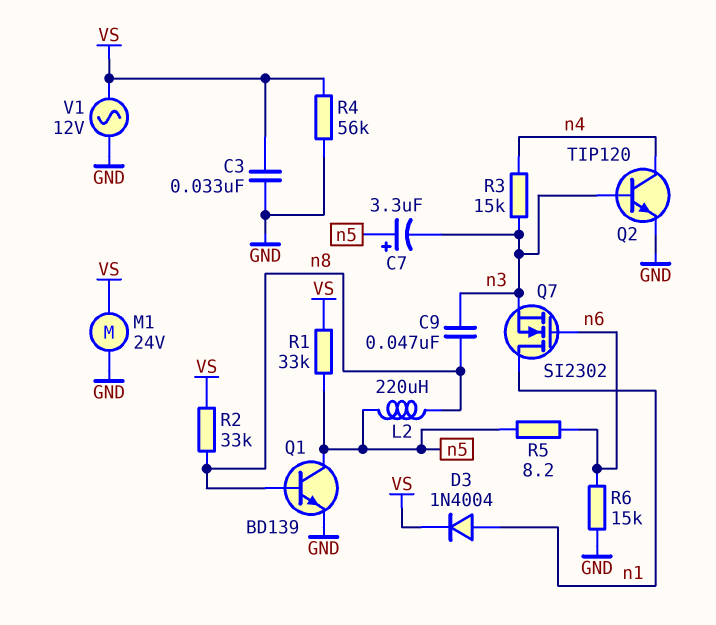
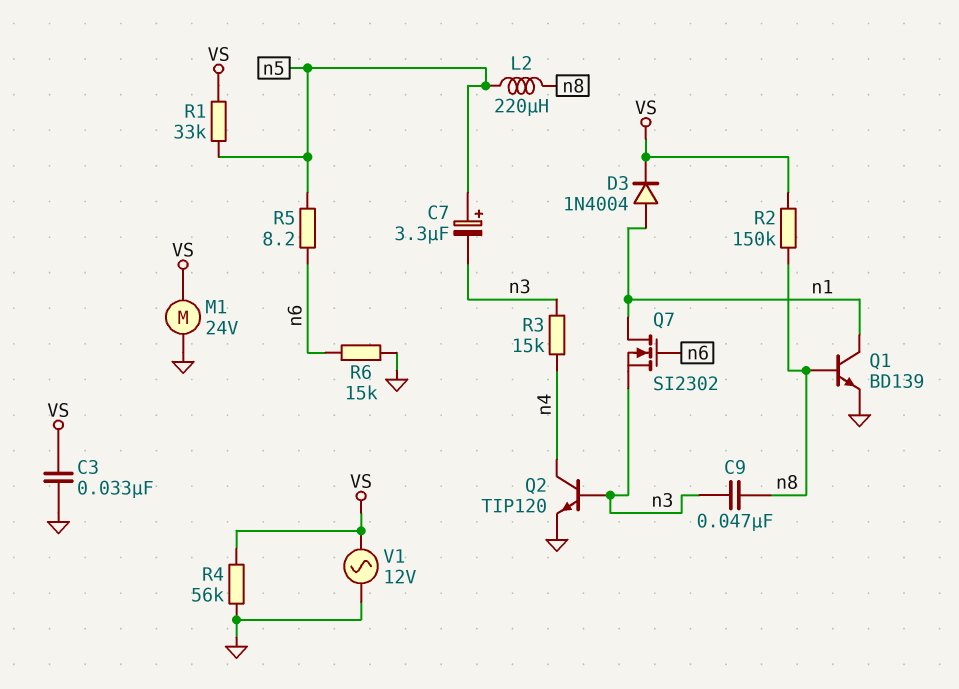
Q1: NPN BD139 (B n8, C n5, E GND) -> NPN BD139 (B n8, C n1, E GND)
R2: 33k (VS, n8) -> 150k (VS, n8)

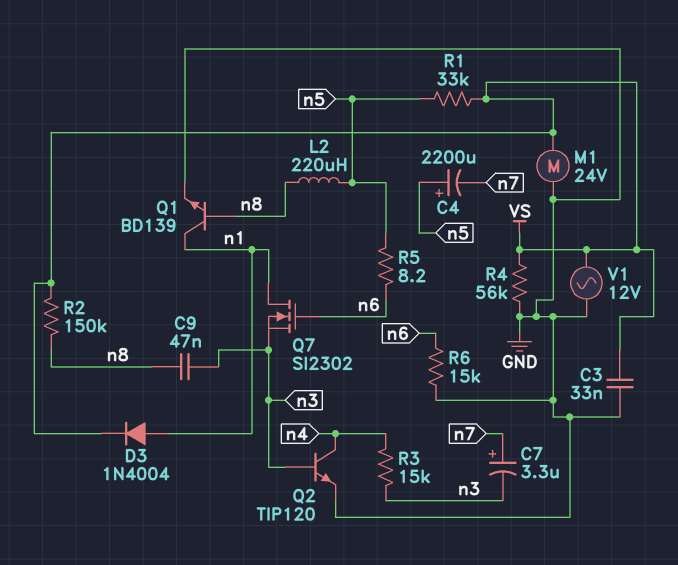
C4: none -> 2200uF (plus n5, minus n7)
C7: 3.3uF (plus n5, minus n3) -> 3.3uF (plus n7, minus n3)

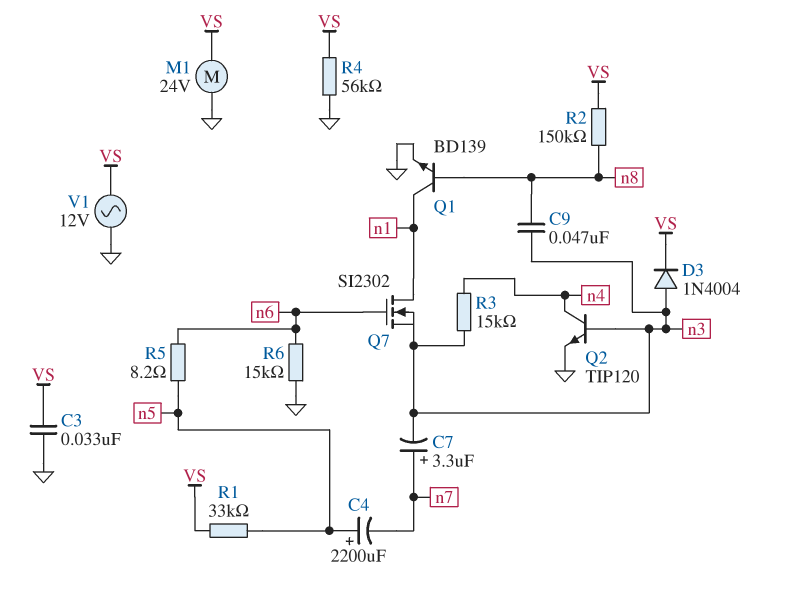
D3: diode 1N4004 (A n1, K VS) -> diode 1N4004 (A n3, K VS)
L2: 220uH (n5, n8) -> none

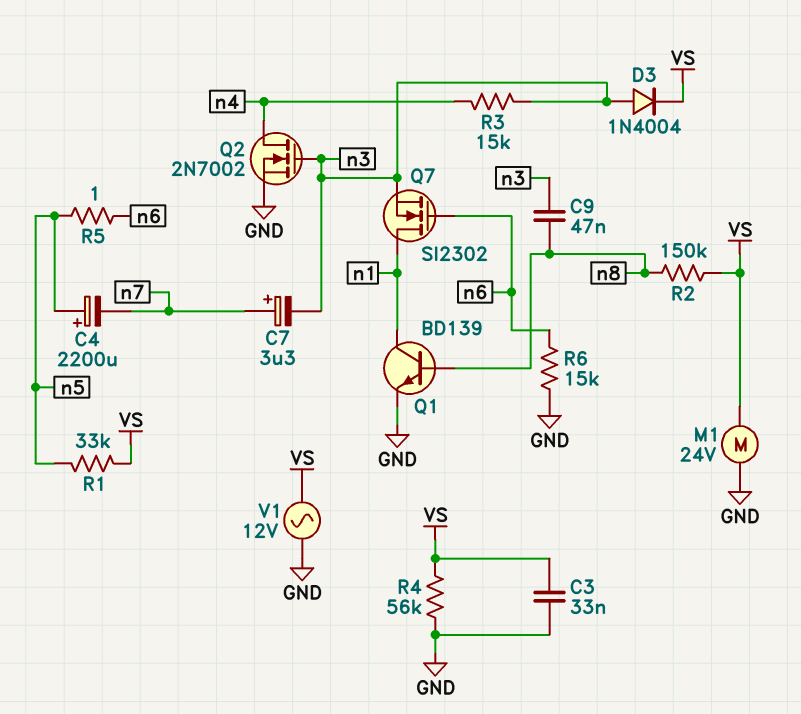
Q2: NPN TIP120 (B n3, C n4, E GND) -> NMOS 2N7002 (G n3, D n4, S GND)
R5: 8.2 (n5, n6) -> 1 (n5, n6)

